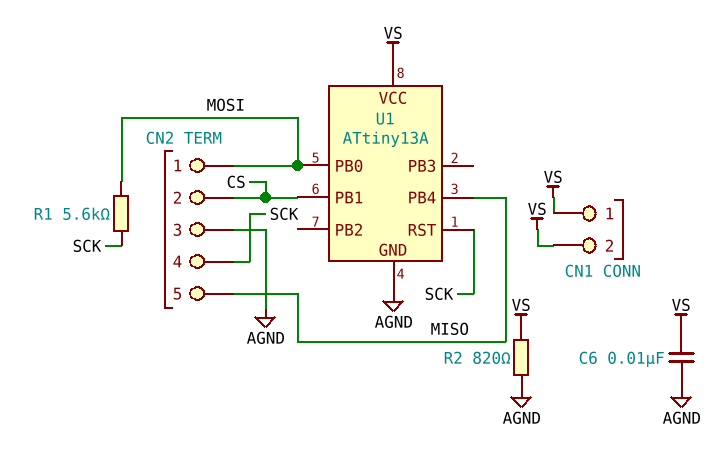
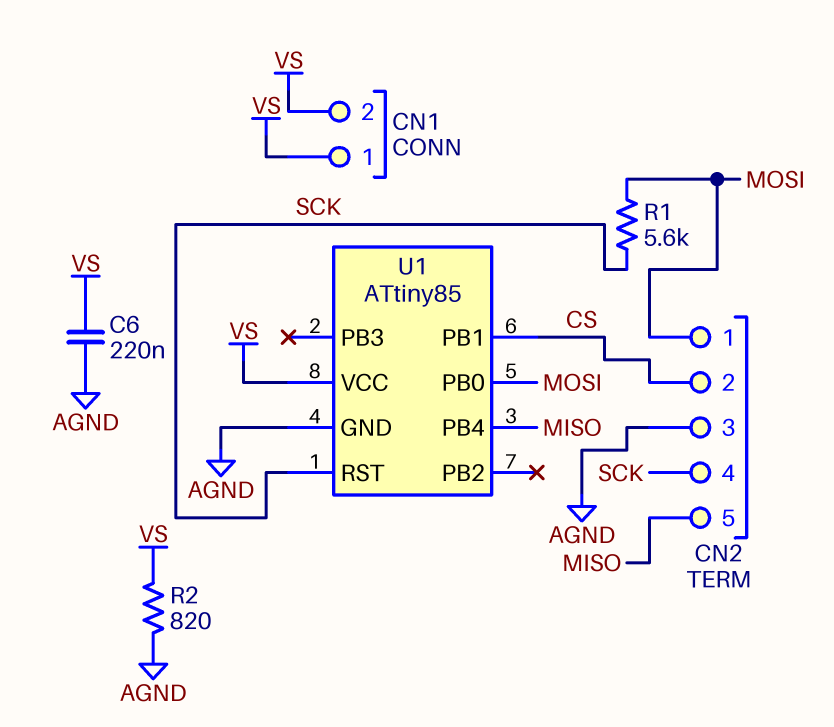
C6: 10nF (AGND, VS) -> 220nF (AGND, VS)
U1: ATtiny13A -> ATtiny85

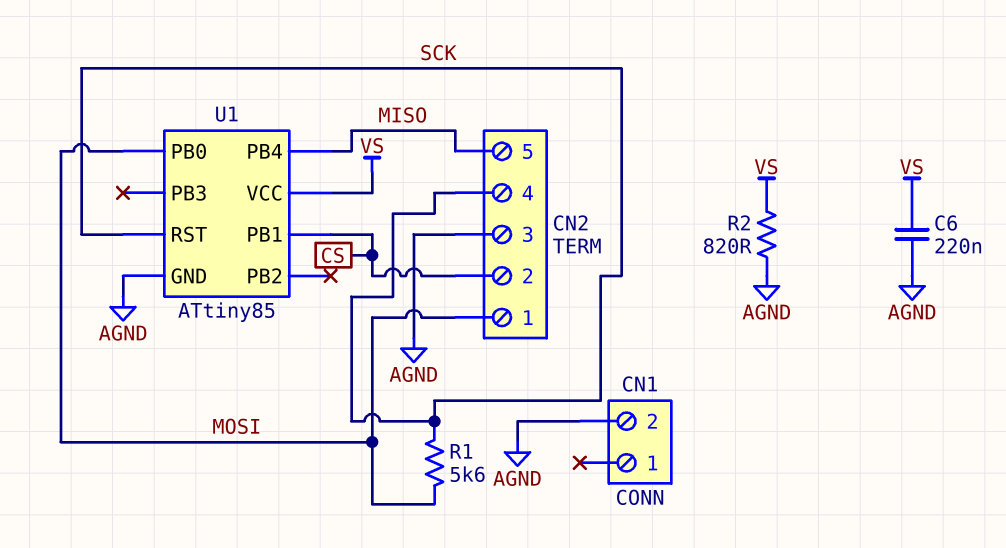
CN1 pin 1: VS -> none
CN1 pin 2: VS -> AGND

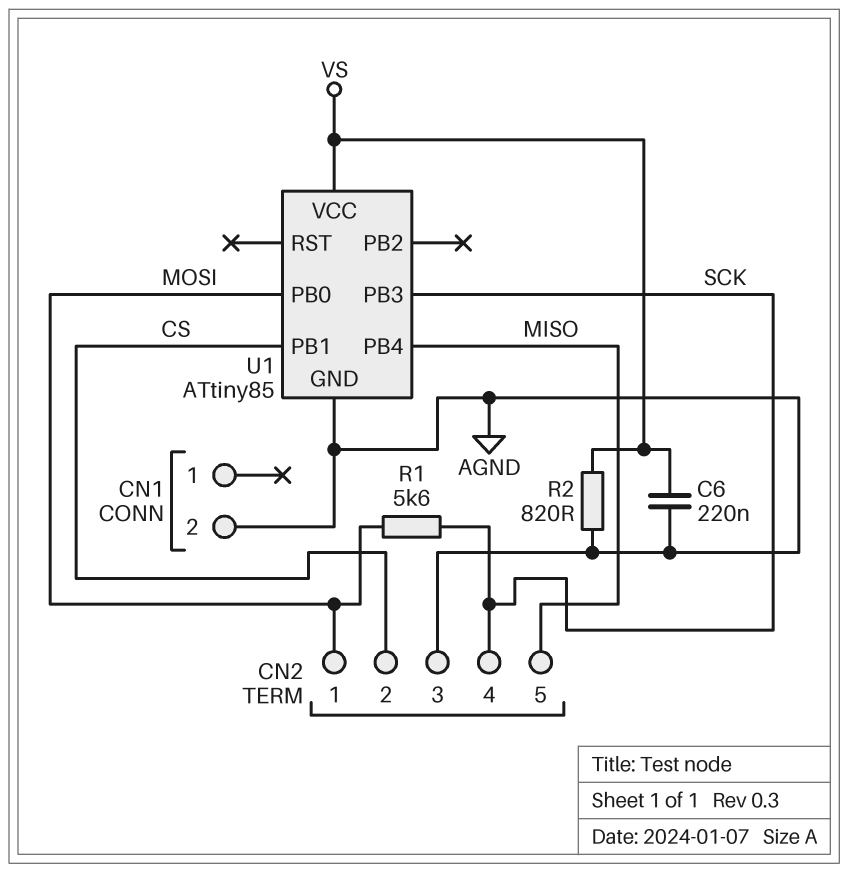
U1 pin PB3: none -> SCK
U1 pin RST: SCK -> none

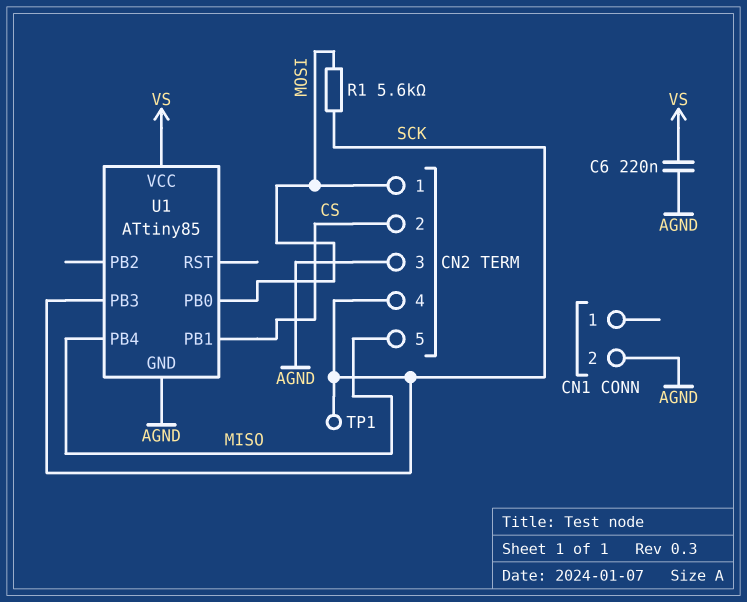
R2: 820 (AGND, VS) -> none
TP1: none -> test point (SCK)

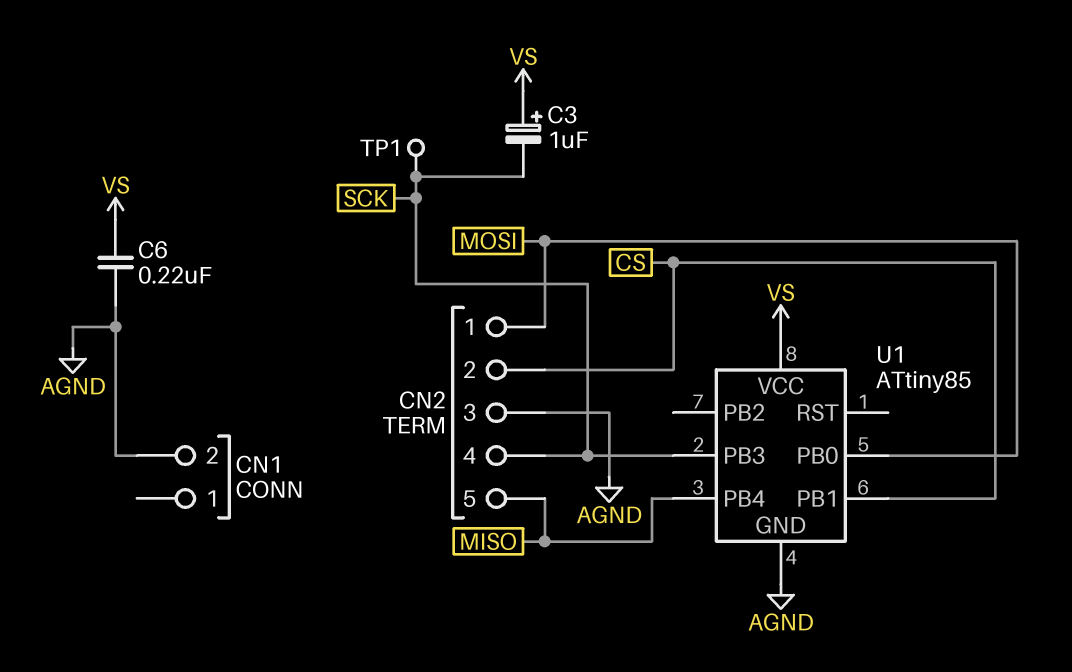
C3: none -> 1uF (plus VS, minus SCK)
R1: 5.6k (MOSI, SCK) -> none

